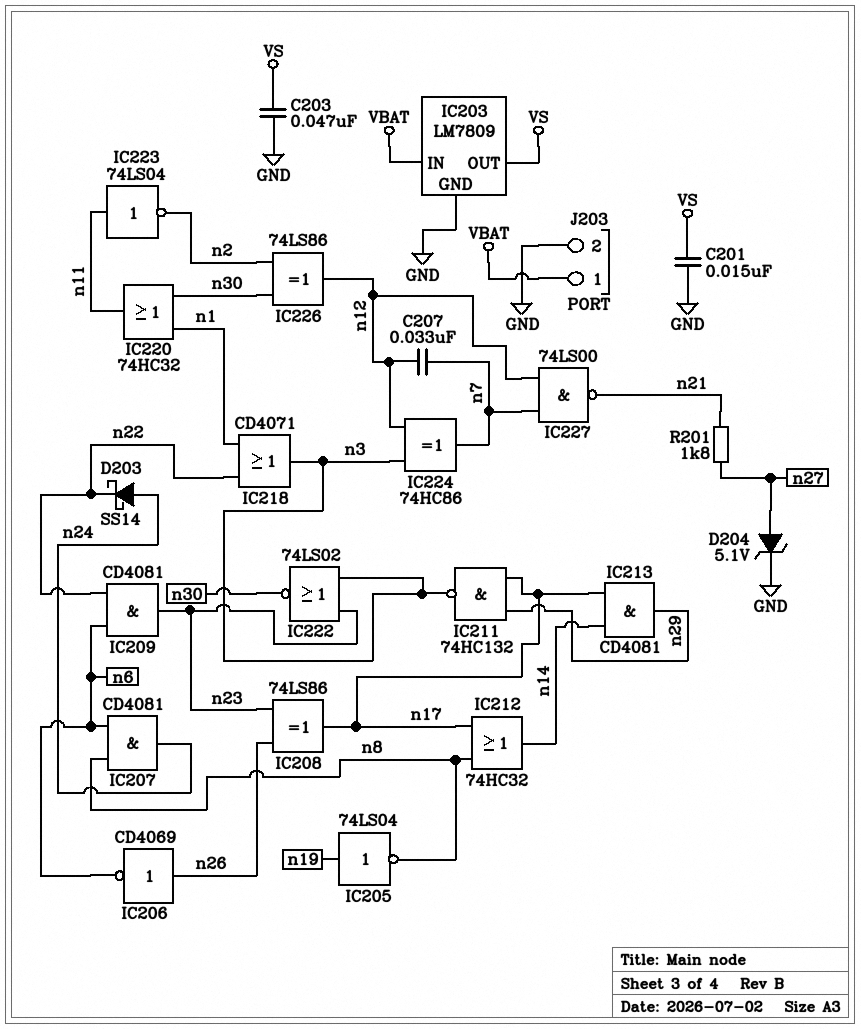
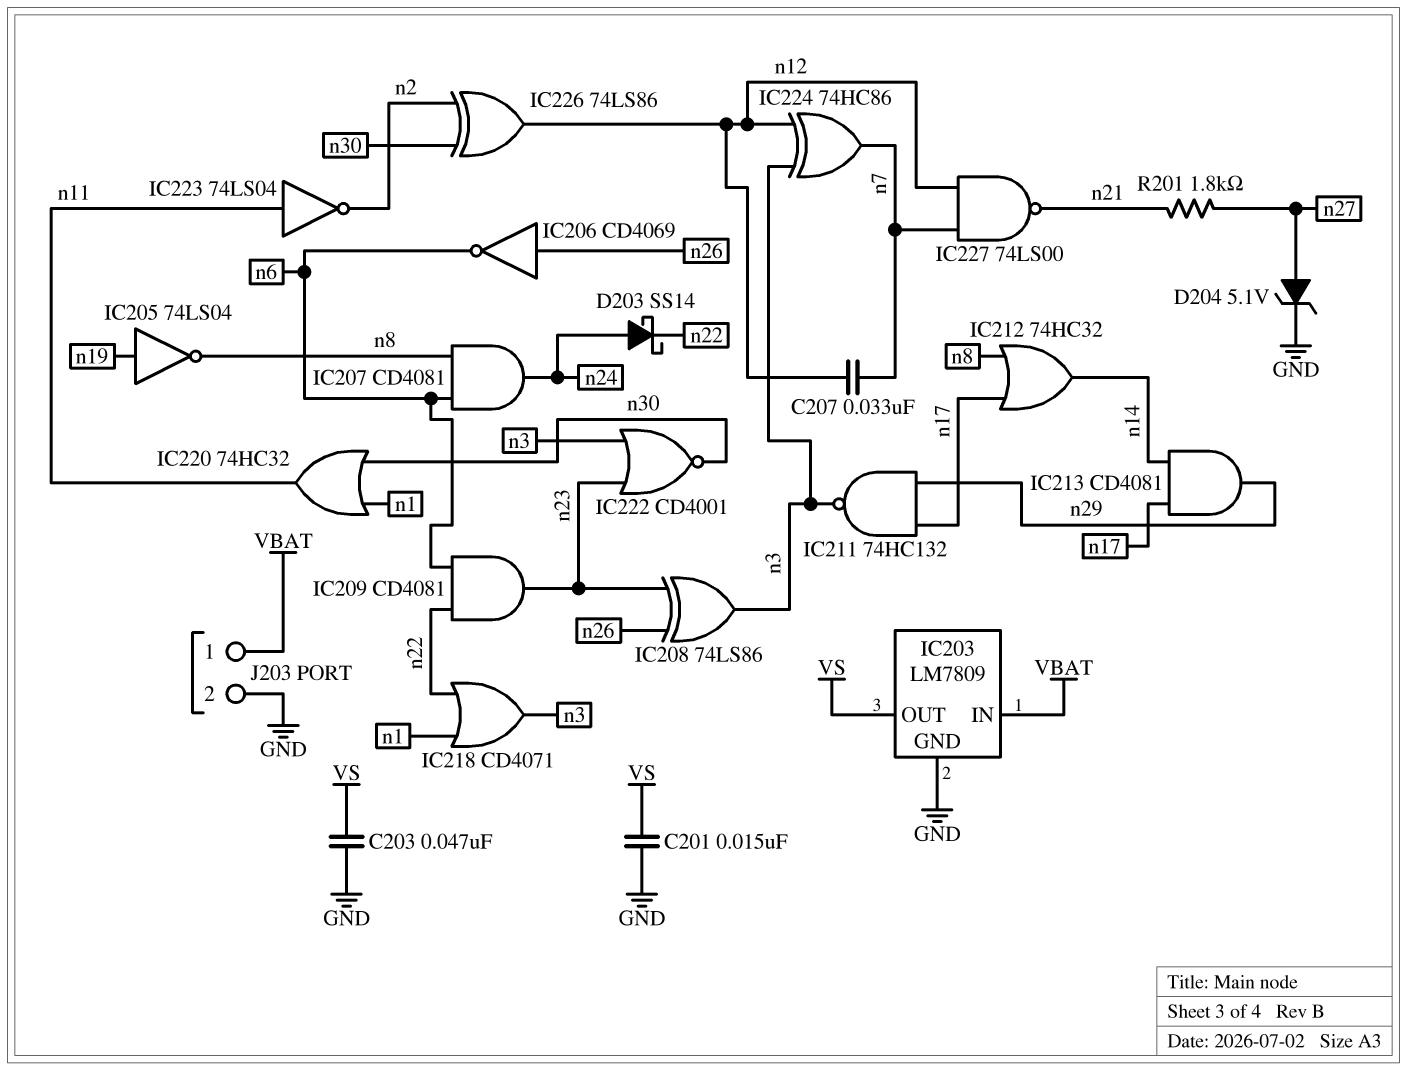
IC208: XOR 74LS86 (in n23, in n26, out n17) -> XOR 74LS86 (in n23, in n26, out n3)
IC222: NOR 74LS02 (in n3, in n23, out n30) -> NOR CD4001 (in n3, in n23, out n30)

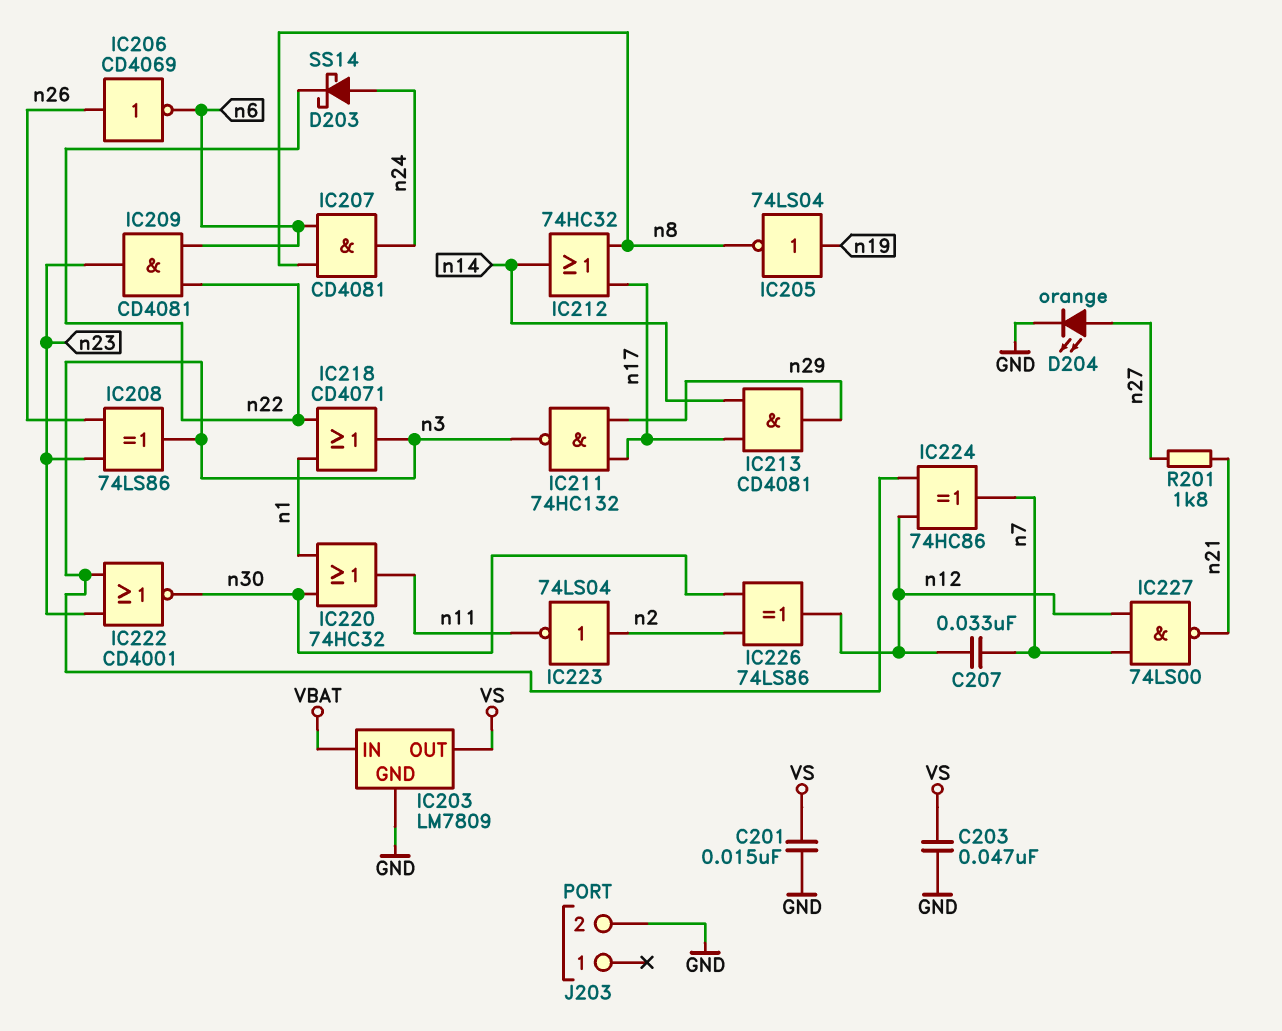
D204: zener 5.1V (A n27, K GND) -> LED orange (A n27, K GND)
IC223: NOT 74LS04 (in n11, out n2) -> NOT 74LS04 (in n2, out n11)
J203 pin 1: VBAT -> none

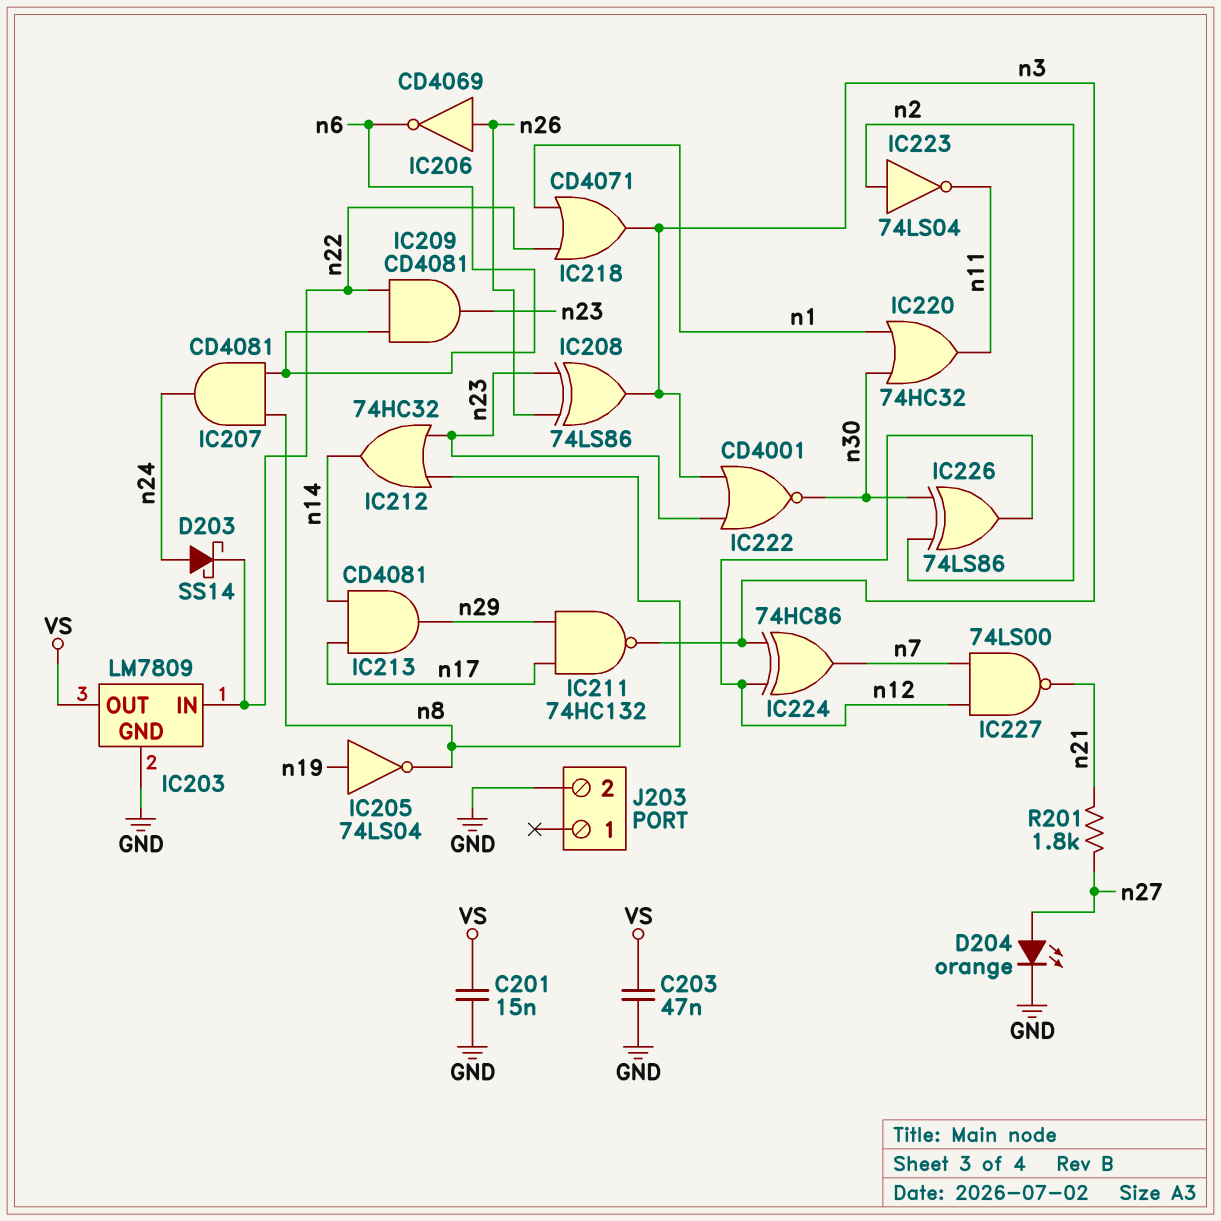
C207: 33nF (n7, n12) -> none
IC203 pin IN: VBAT -> n22
IC212: OR 74HC32 (in n8, in n17, out n14) -> OR 74HC32 (in n8, in n23, out n14)

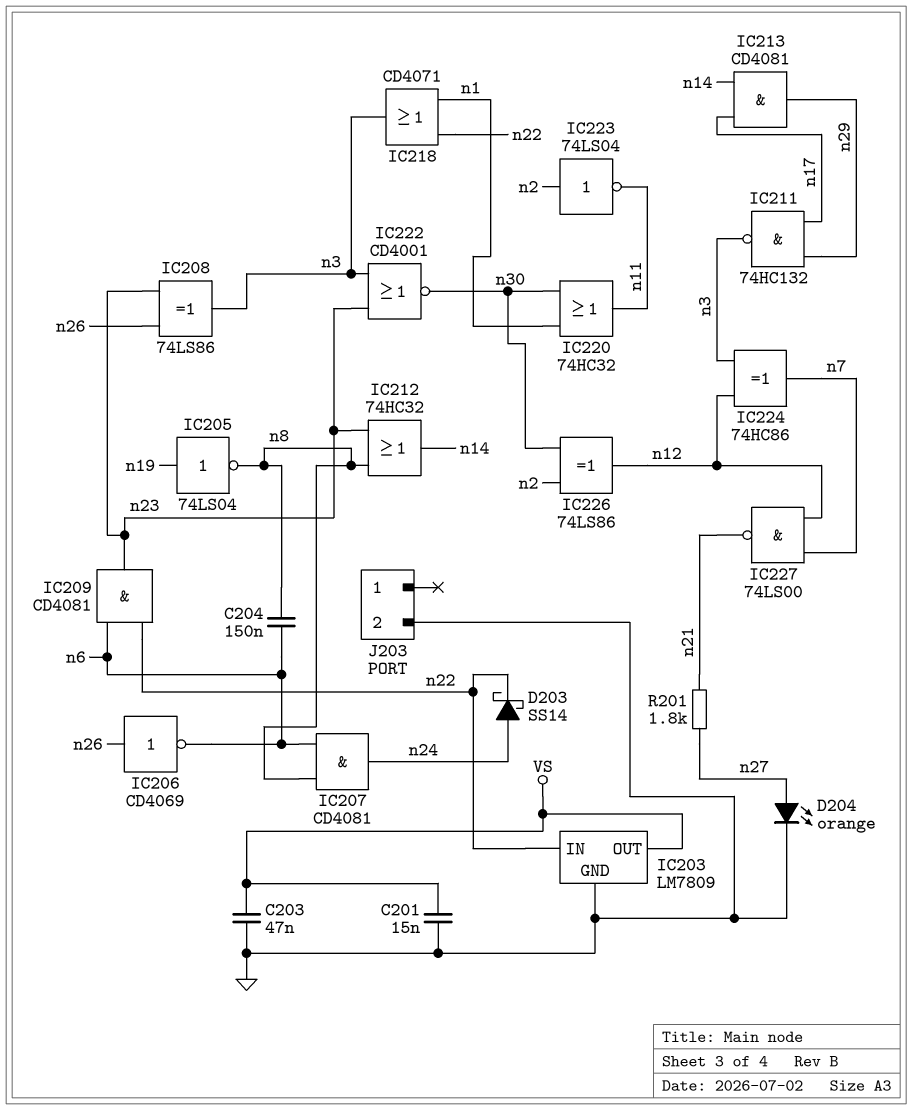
C204: none -> 150nF (n6, n8)

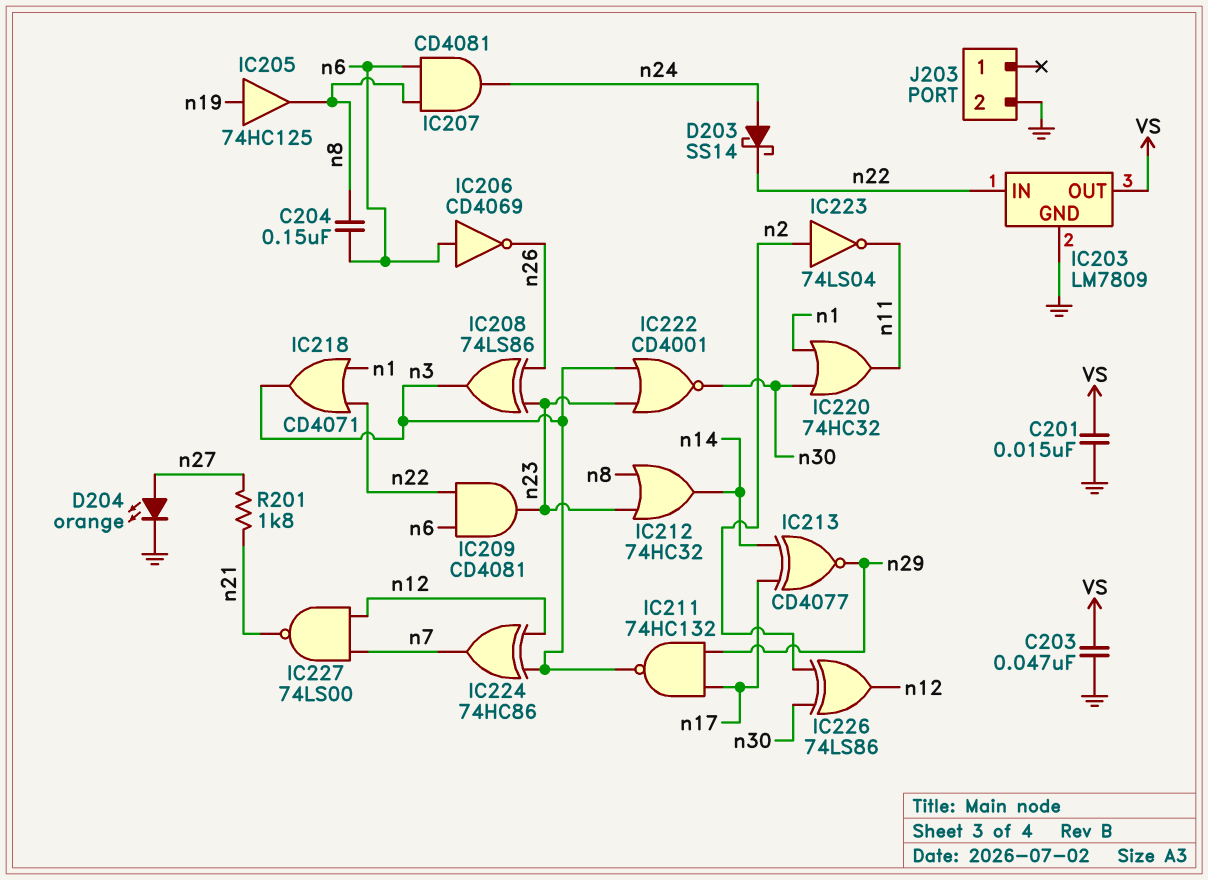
IC205: NOT 74LS04 (in n19, out n8) -> buffer 74HC125 (in n19, out n8)
IC206: NOT CD4069 (in n26, out n6) -> NOT CD4069 (in n6, out n26)
IC213: AND CD4081 (in n14, in n17, out n29) -> XNOR CD4077 (in n14, in n17, out n29)

